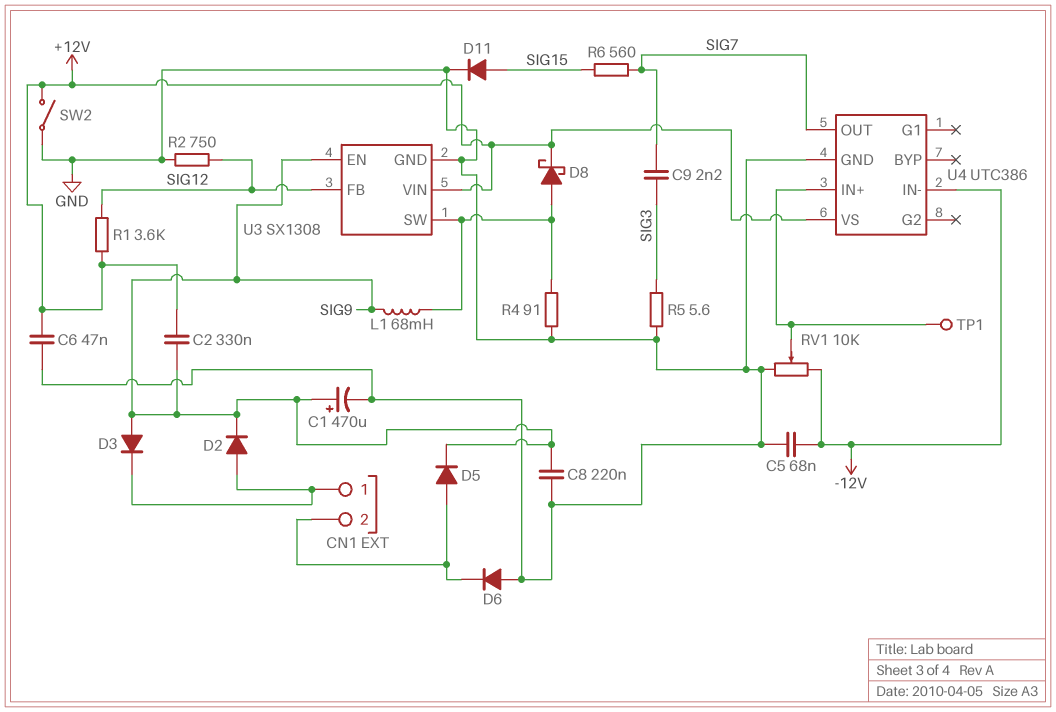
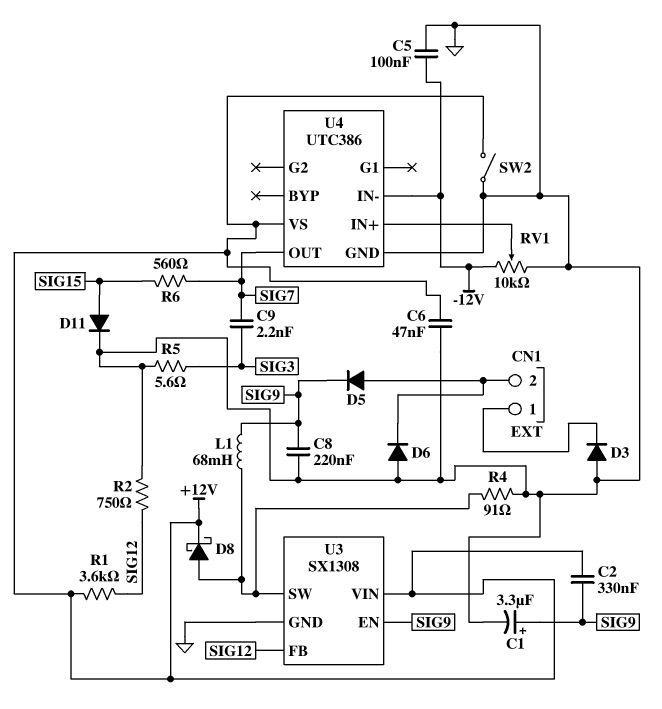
C1: 470uF (plus SIG9, minus GND) -> 3.3uF (plus SIG9, minus GND)
C5: 68nF (-12V, GND) -> 100nF (-12V, GND)
D2: diode (A CN1/1, K SIG9) -> none
D3: diode (A SIG9, K CN1/1) -> diode (A GND, K CN1/1)
TP1: test point (U4/IN+) -> none

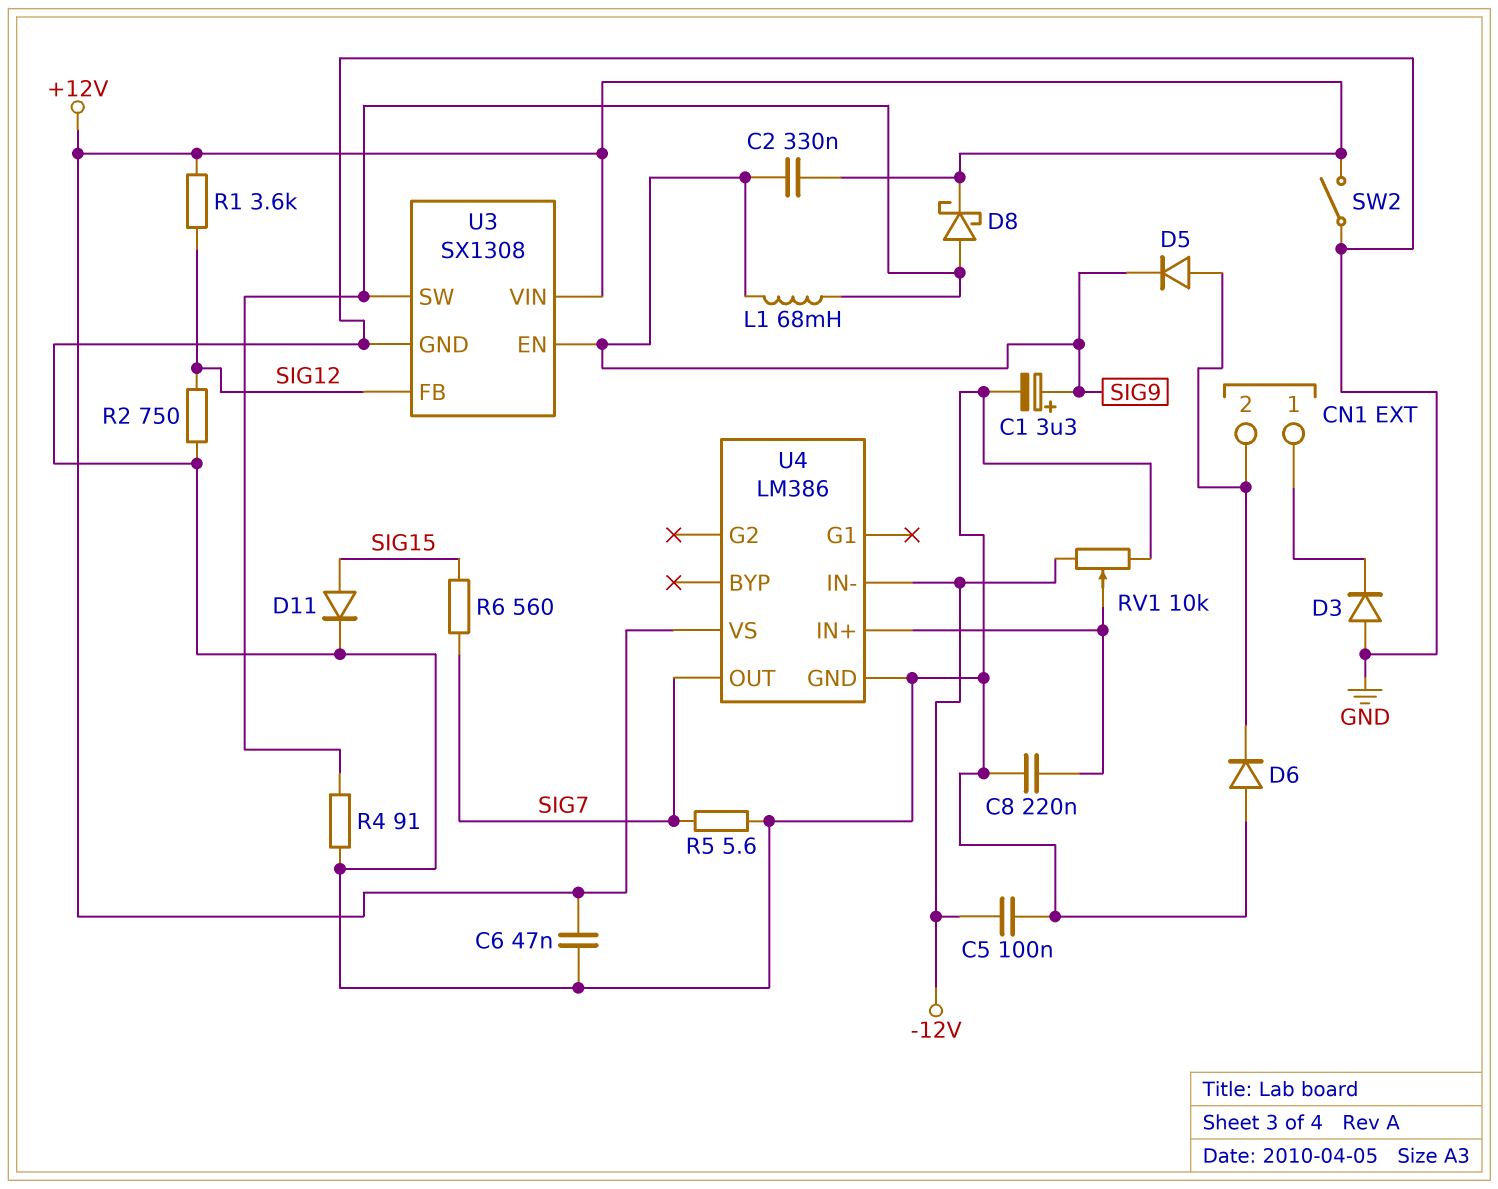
C8: 220nF (GND, SIG9) -> 220nF (GND, U4/IN+)
C9: 2.2nF (SIG3, SIG7) -> none
R5: 5.6 (GND, SIG3) -> 5.6 (GND, SIG7)
U4: UTC386 -> LM386

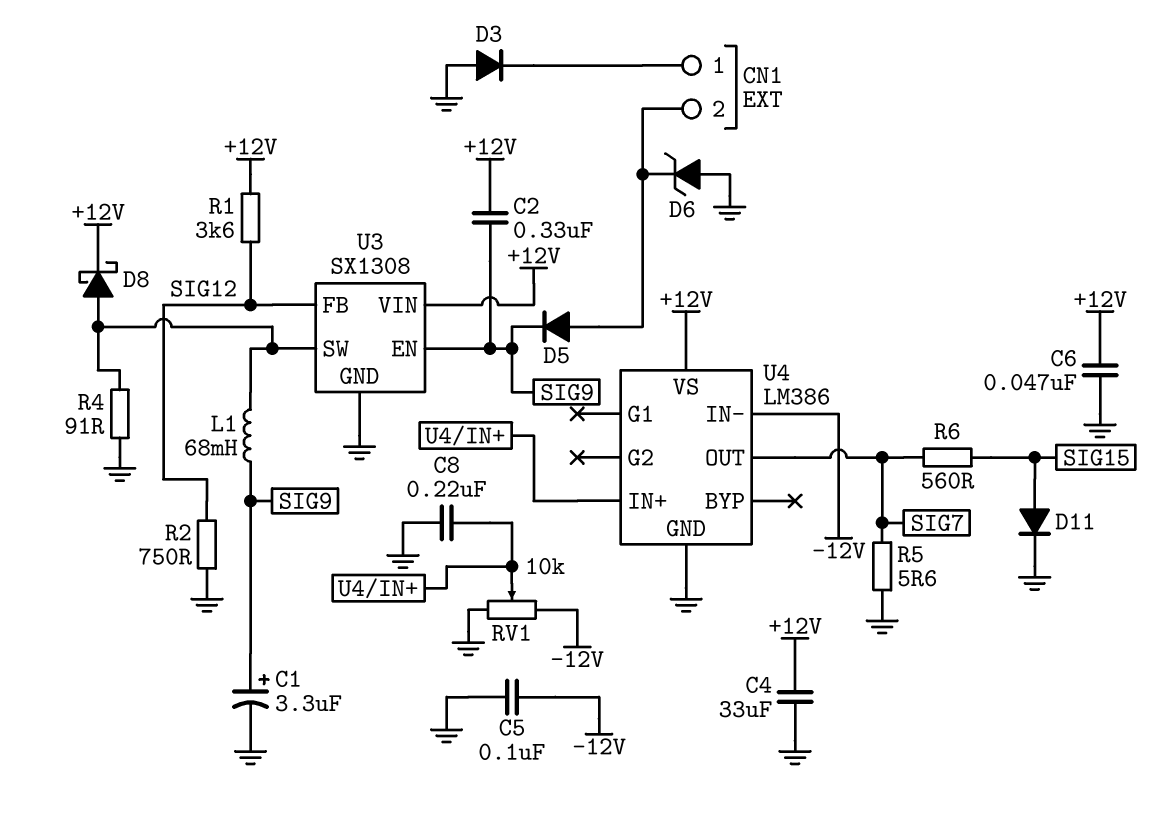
C4: none -> 33uF (+12V, GND)
D6: diode (A GND, K CN1/2) -> zener (A GND, K CN1/2)
SW2: switch (+12V, GND) -> none

